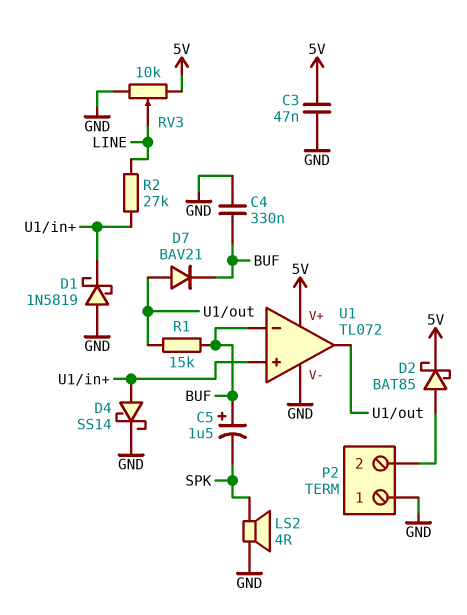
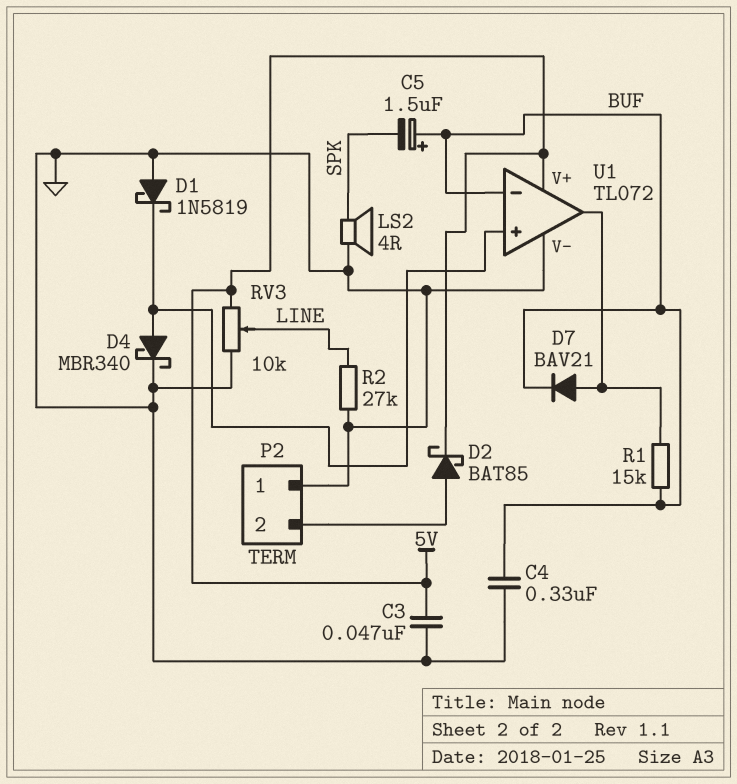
D4: schottky SS14 (A U1/in+, K GND) -> schottky MBR340 (A U1/in+, K GND)
R2: 27k (LINE, U1/in+) -> 27k (GND, LINE)

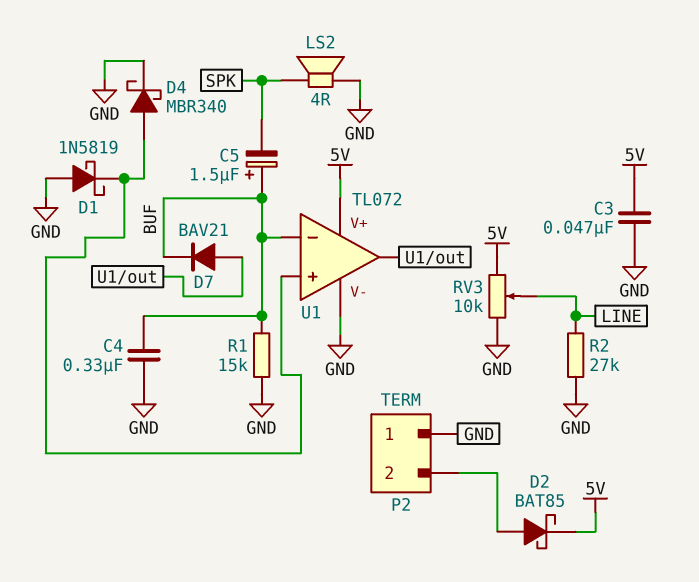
R1: 15k (BUF, U1/out) -> 15k (BUF, GND)

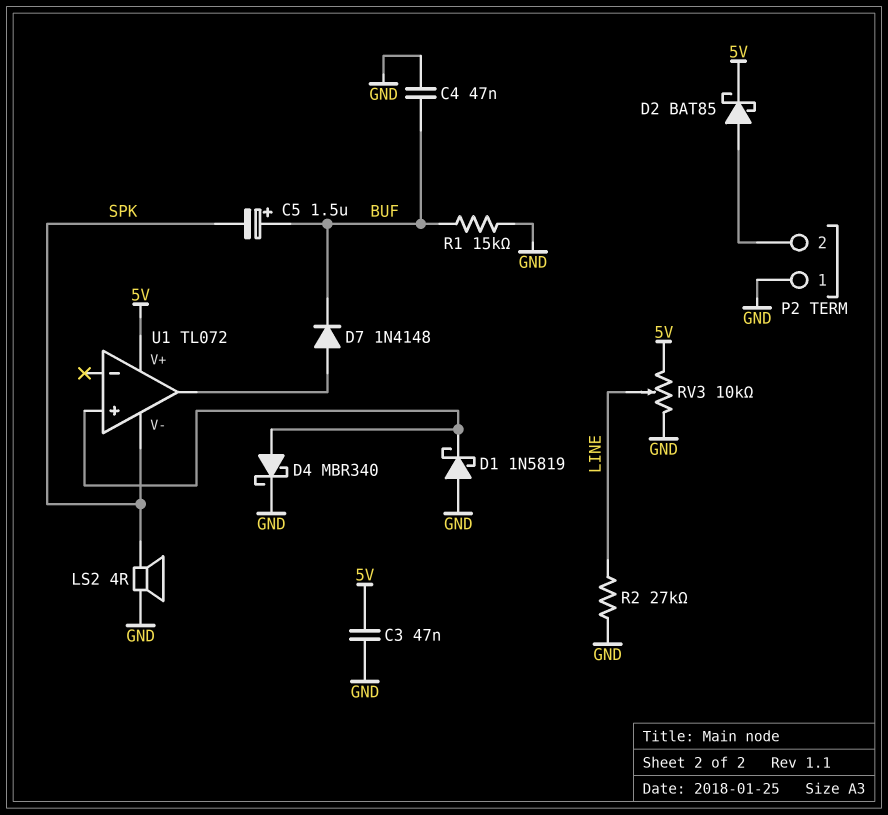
C4: 330nF (BUF, GND) -> 47nF (BUF, GND)
D7: diode BAV21 (A U1/out, K BUF) -> diode 1N4148 (A U1/out, K BUF)
U1 pin V-: GND -> SPK
U1 pin in-: BUF -> none

